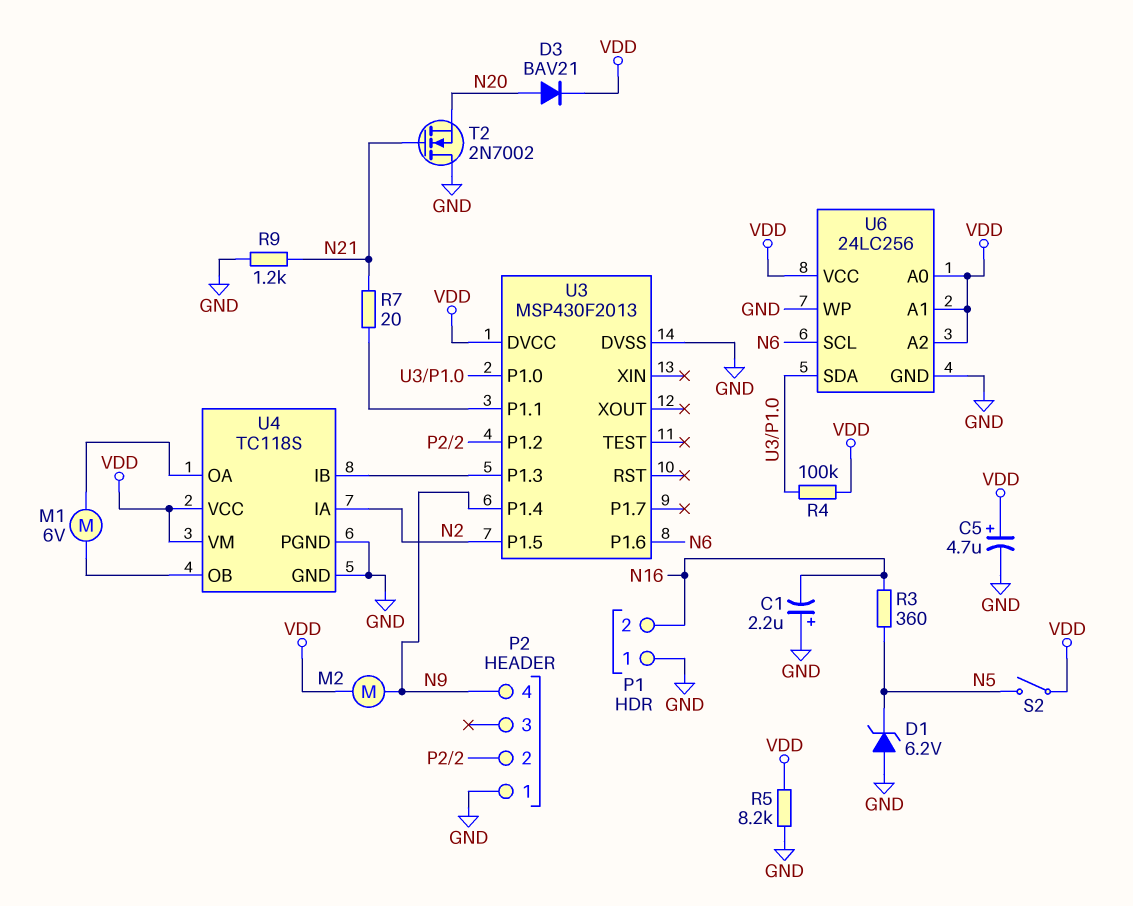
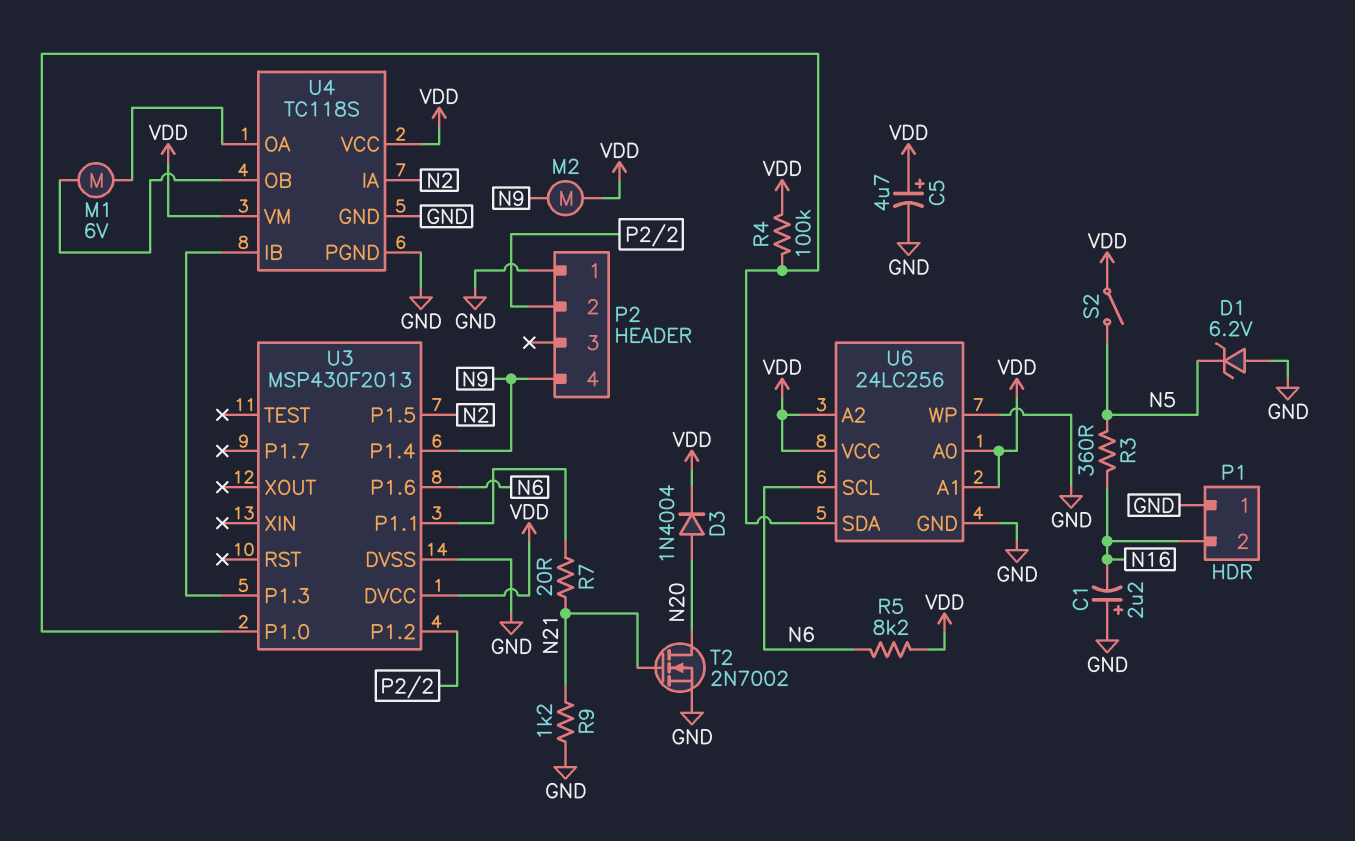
D3: diode BAV21 (A N20, K VDD) -> diode 1N4004 (A N20, K VDD)
R5: 8.2k (GND, VDD) -> 8.2k (N6, VDD)
T2: NMOS 2N7002 (G N21, D GND, S N20) -> NMOS 2N7002 (G N21, D N20, S GND)

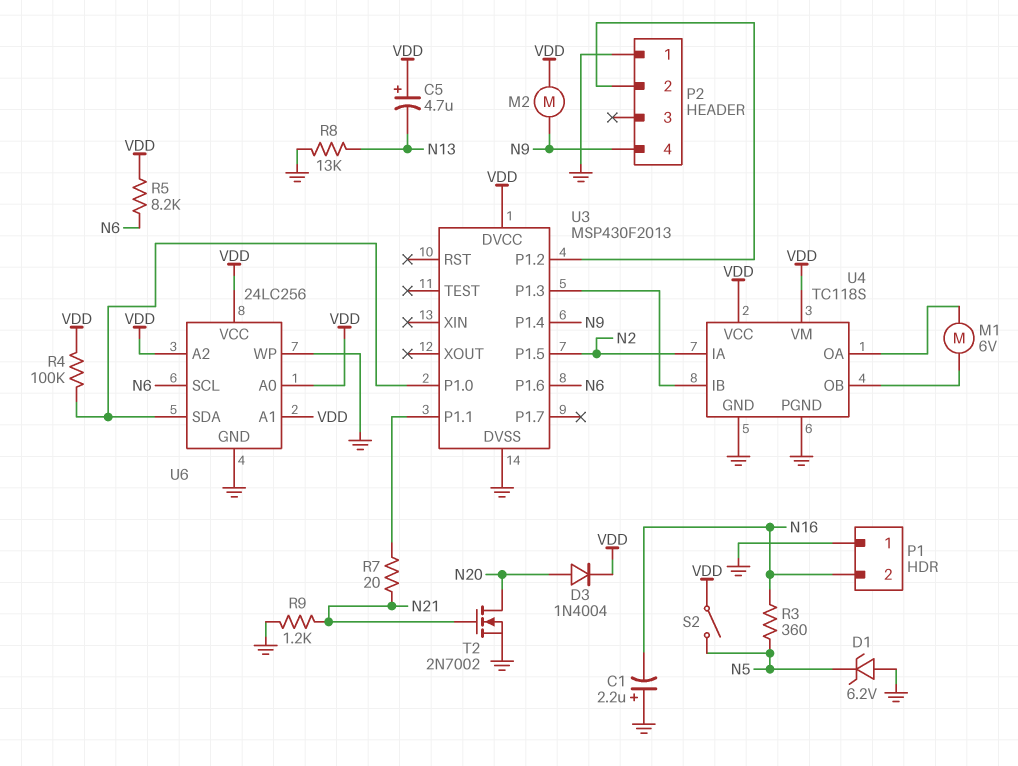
C5: 4.7uF (plus VDD, minus GND) -> 4.7uF (plus VDD, minus N13)
R8: none -> 13k (GND, N13)

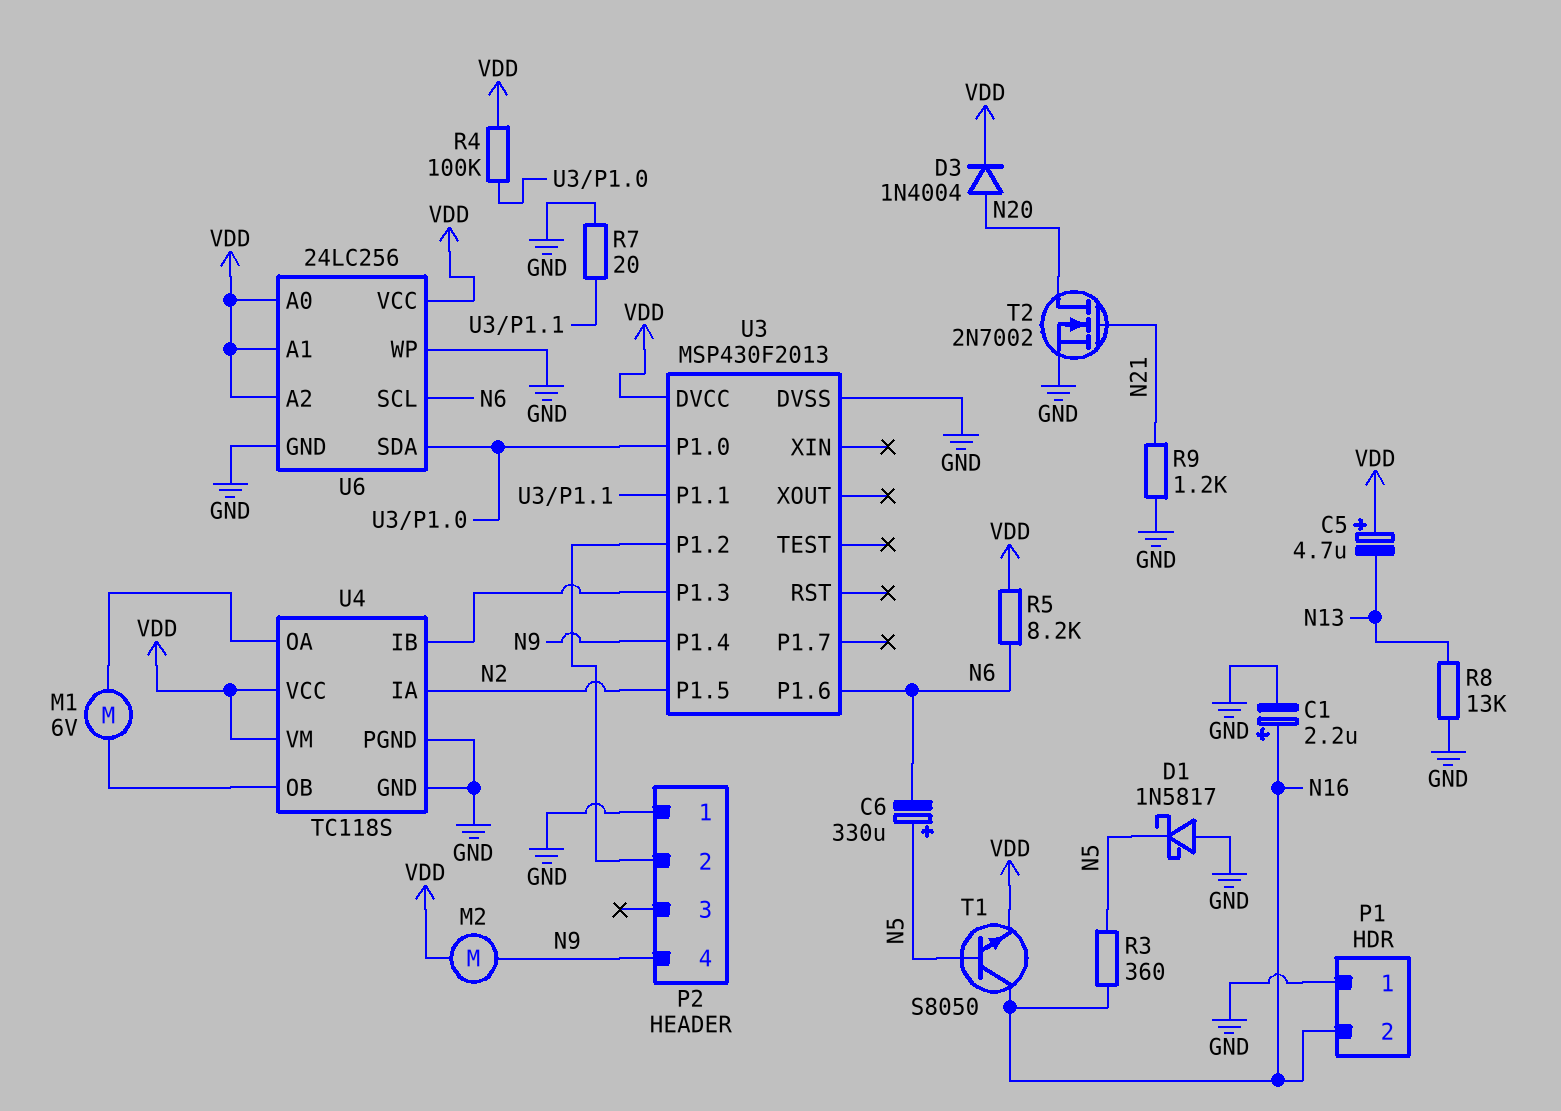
C1: 2.2uF (plus GND, minus N16) -> 2.2uF (plus N16, minus GND)
C6: none -> 330uF (plus N5, minus N6)
D1: zener 6.2V (A GND, K N5) -> schottky 1N5817 (A GND, K N5)
R7: 20 (N21, U3/P1.1) -> 20 (GND, U3/P1.1)
S2: switch (N5, VDD) -> none
T1: none -> NPN S8050 (B N5, C N16, E VDD)

